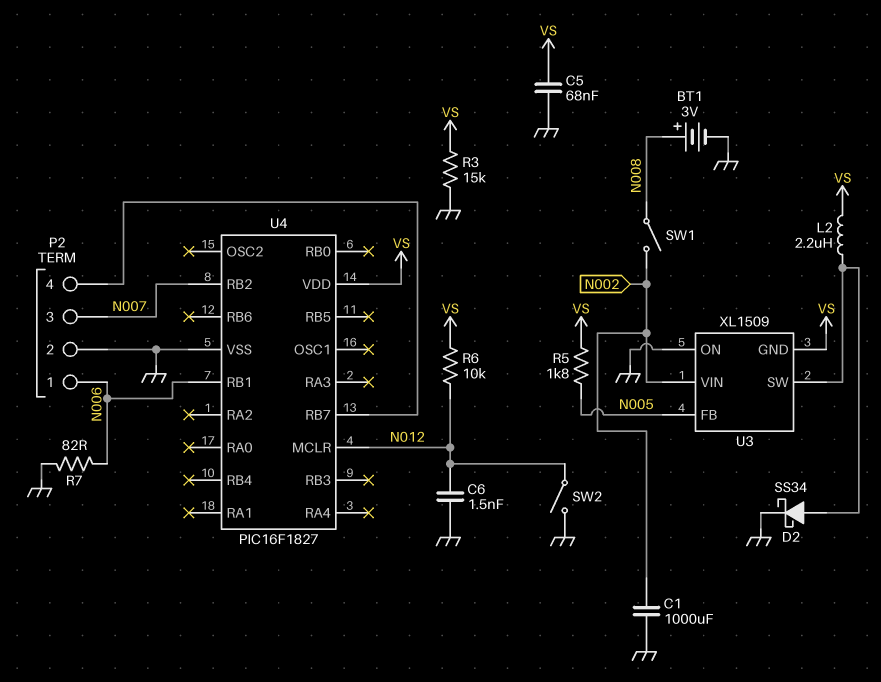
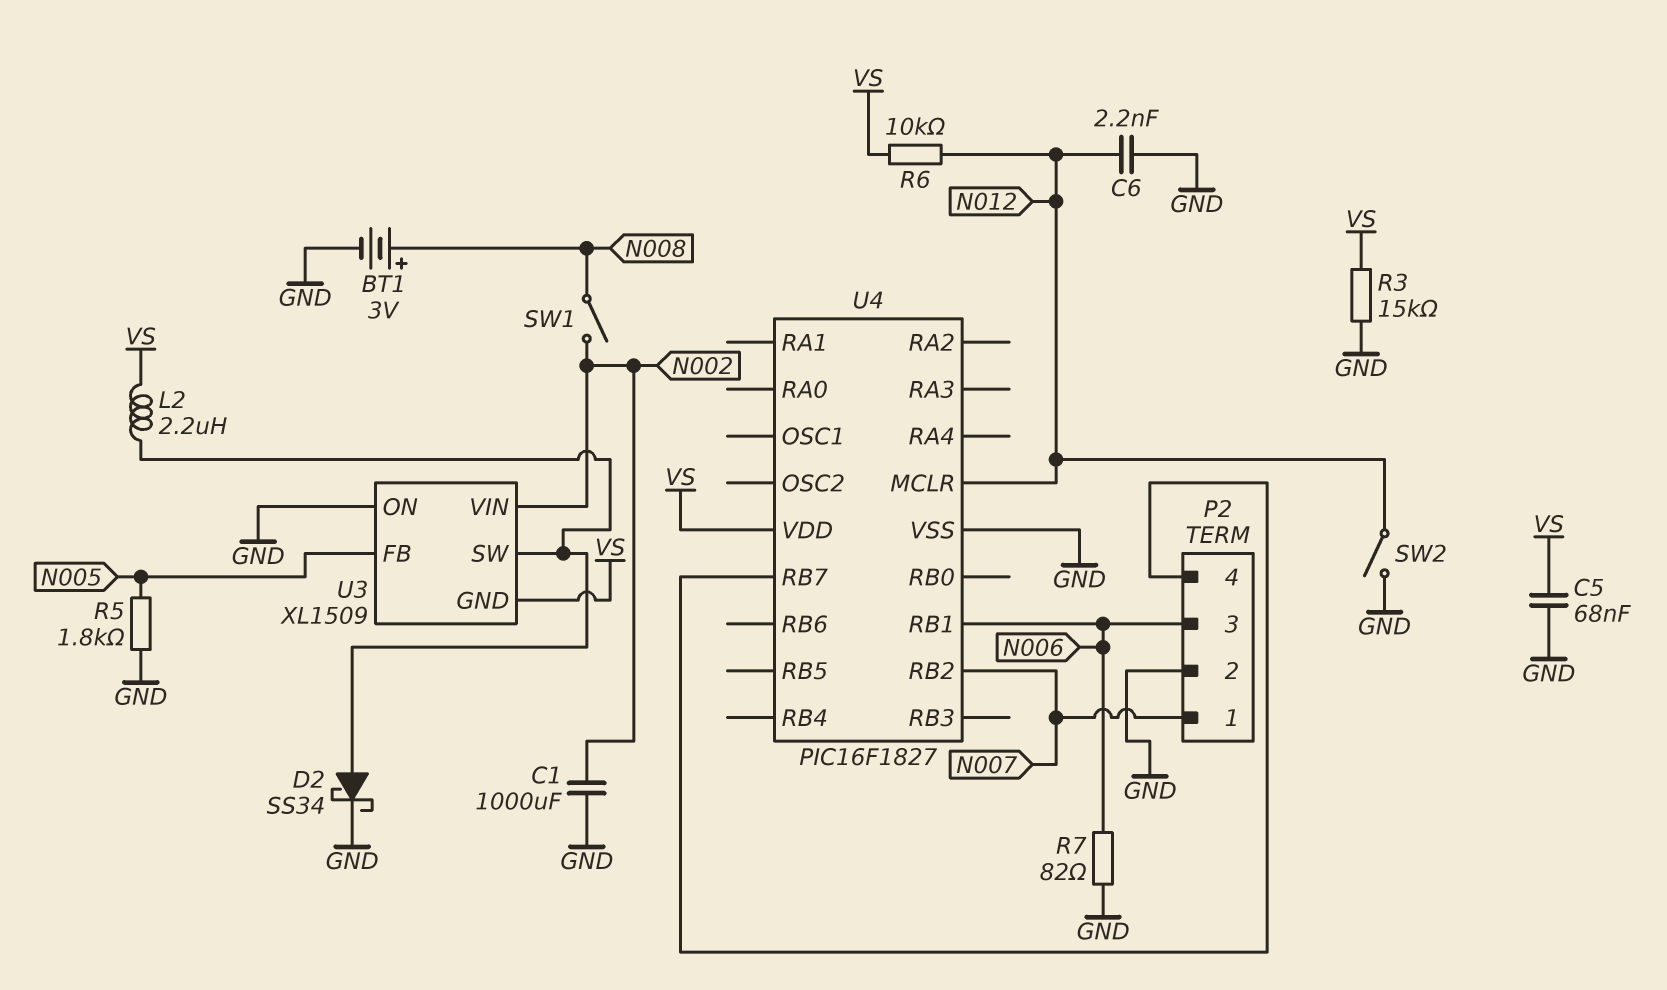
C6: 1.5nF (GND, N012) -> 2.2nF (GND, N012)
P2 pin 1: N006 -> N007
P2 pin 3: N007 -> N006
R5: 1.8k (N005, VS) -> 1.8k (GND, N005)

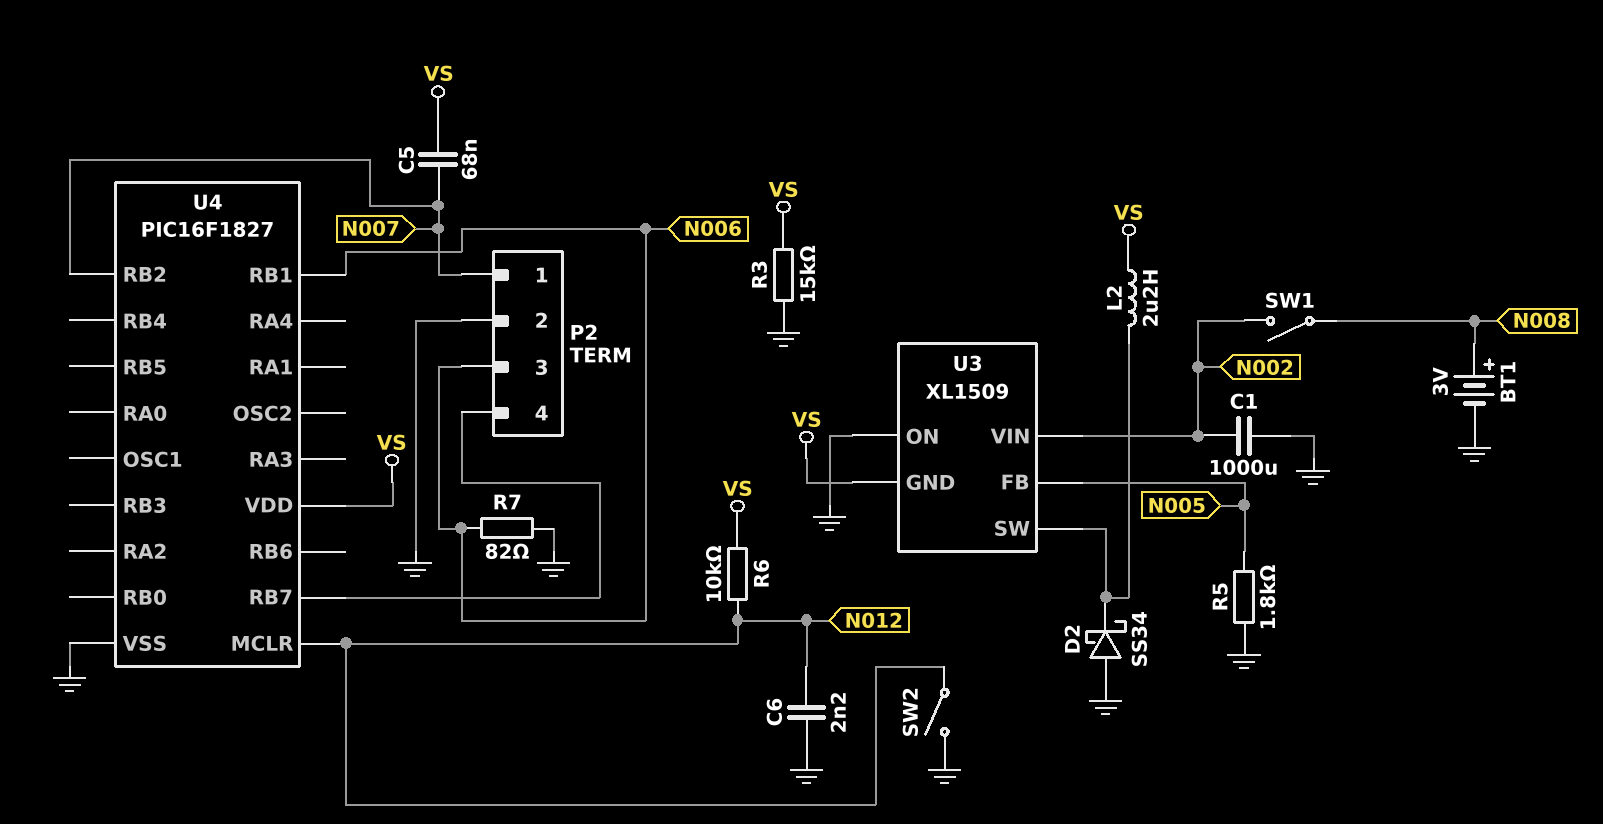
C5: 68nF (GND, VS) -> 68nF (N007, VS)
D2: schottky SS34 (A U3/SW, K GND) -> schottky SS34 (A GND, K U3/SW)

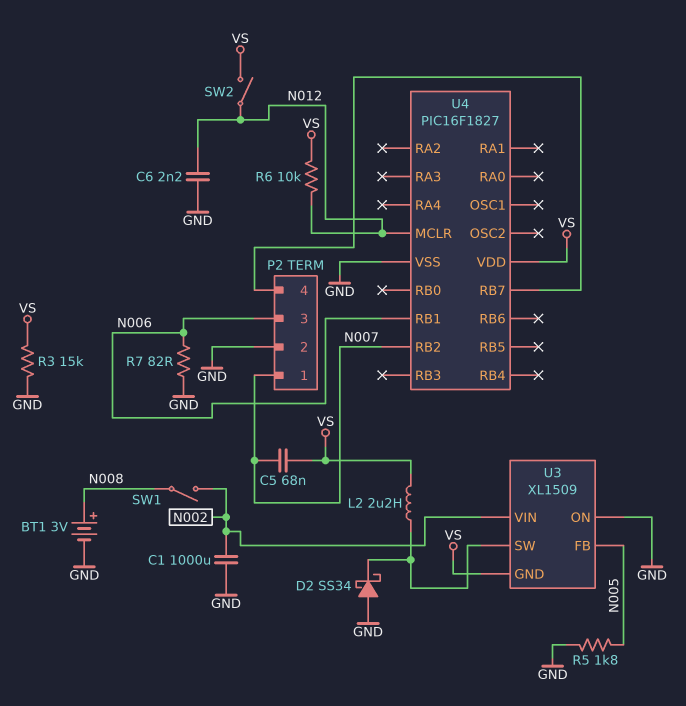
SW2: switch (GND, N012) -> switch (N012, VS)

